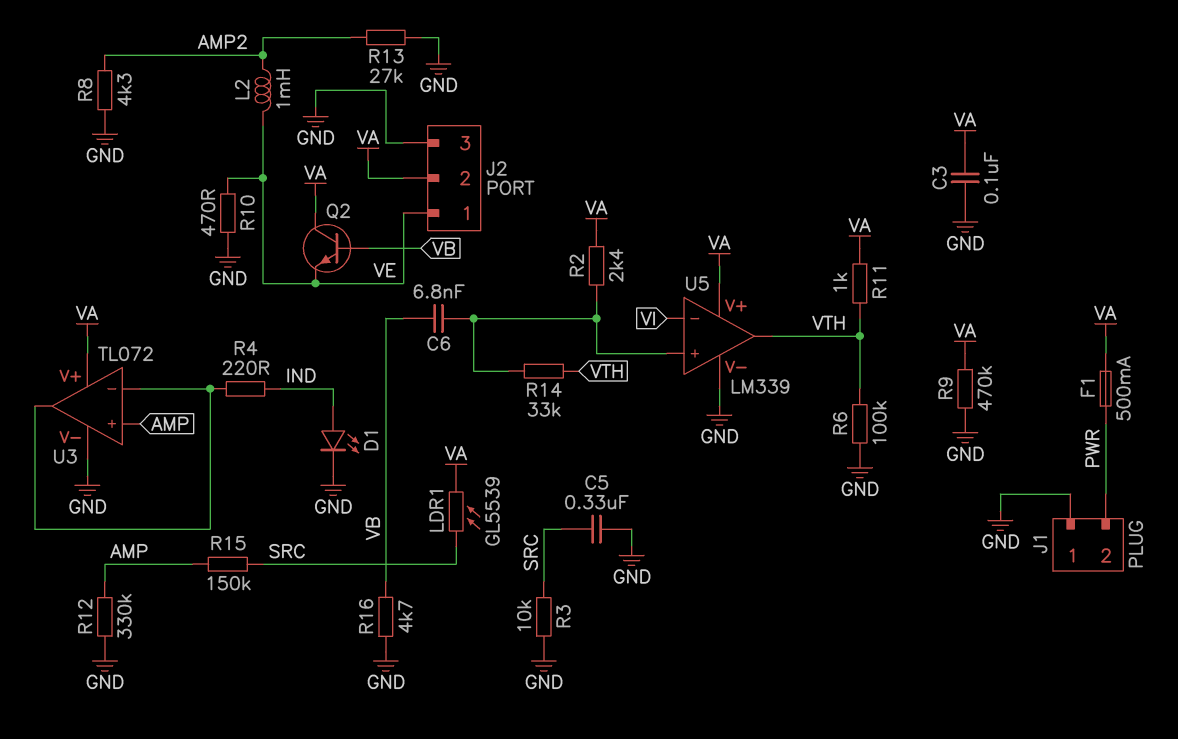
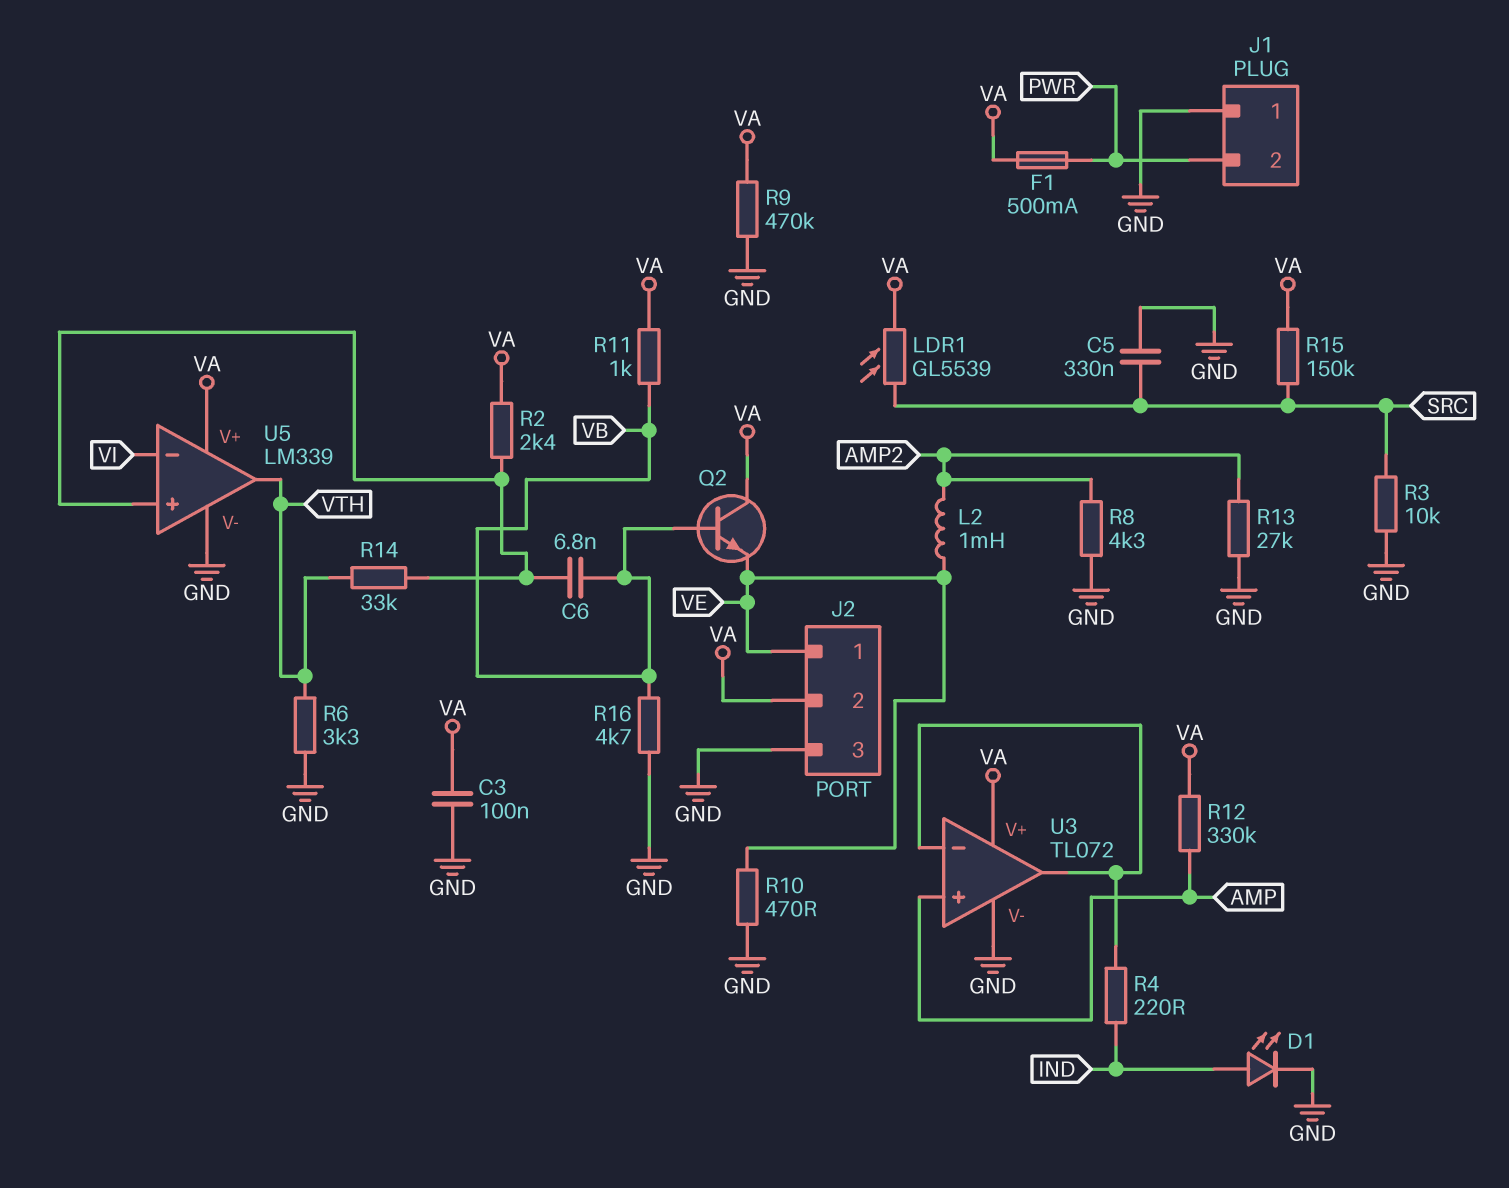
R6: 100k (GND, VTH) -> 3.3k (GND, VTH)
R11: 1k (VA, VTH) -> 1k (VA, VB)
R12: 330k (AMP, GND) -> 330k (AMP, VA)
R15: 150k (AMP, SRC) -> 150k (SRC, VA)

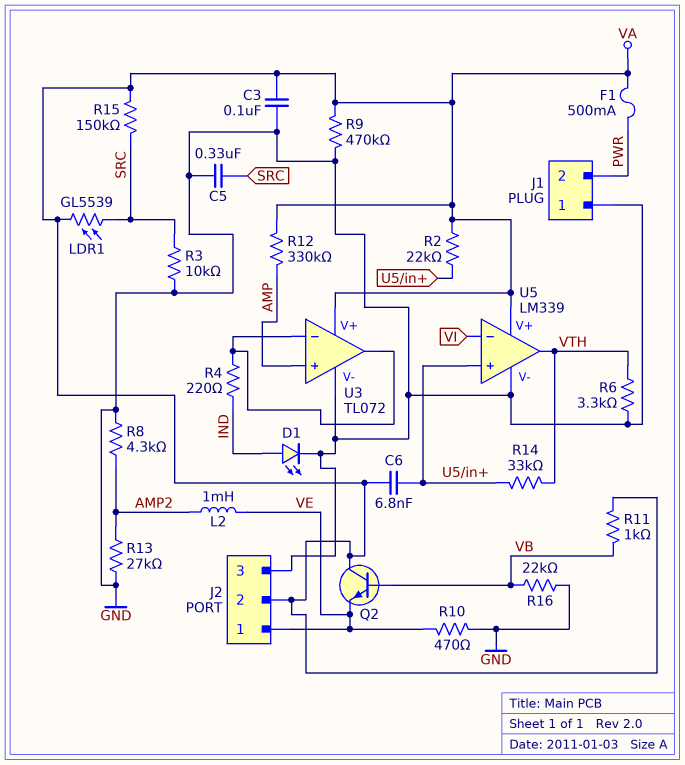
C6: 6.8nF (U5/in+, VB) -> 6.8nF (U5/in+, VA)
R2: 2.4k (U5/in+, VA) -> 22k (U5/in+, VA)
R16: 4.7k (GND, VB) -> 22k (GND, VB)

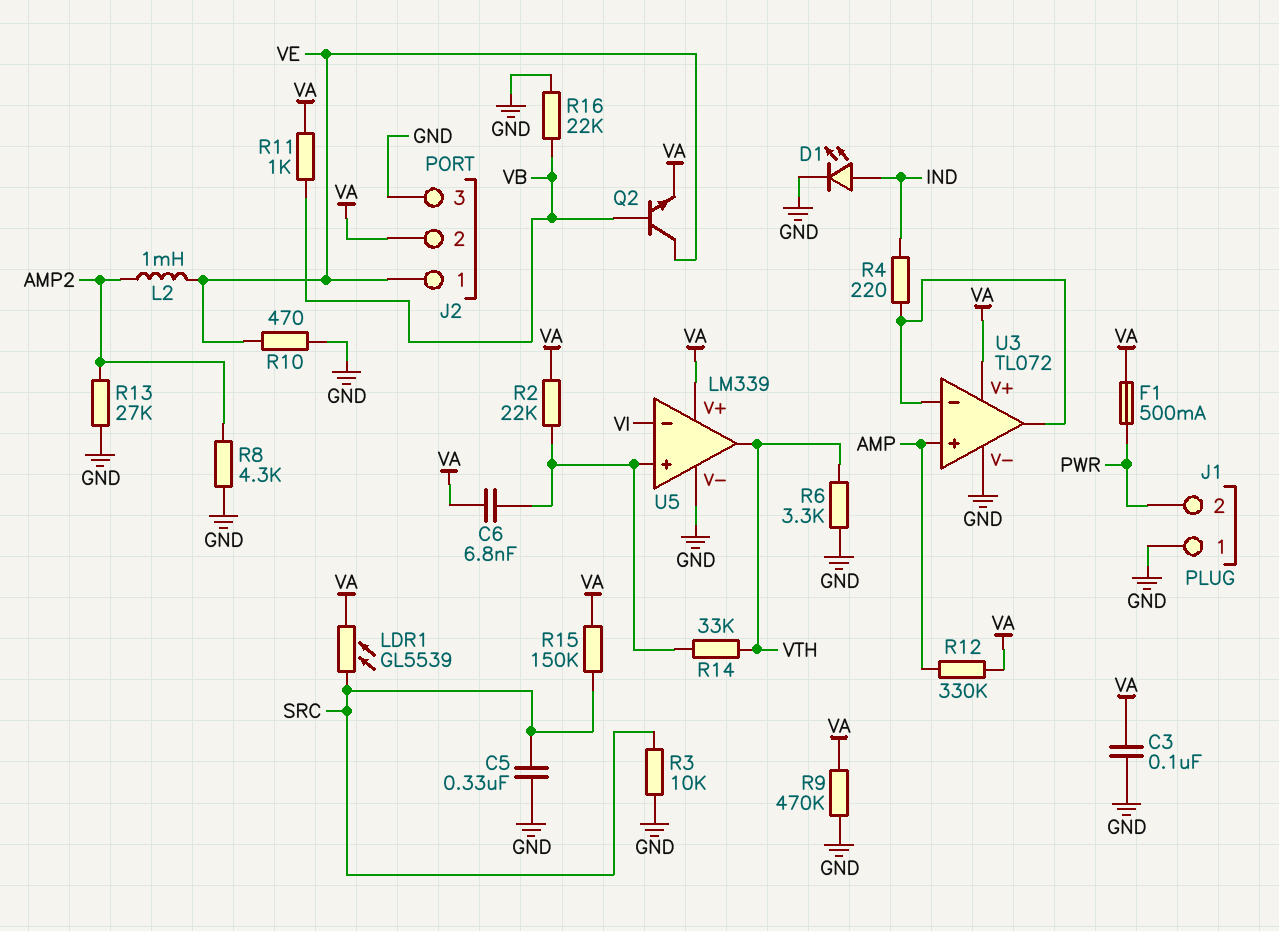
Q2: NPN (B VB, C VA, E VE) -> NPN (B VB, C VE, E VA)

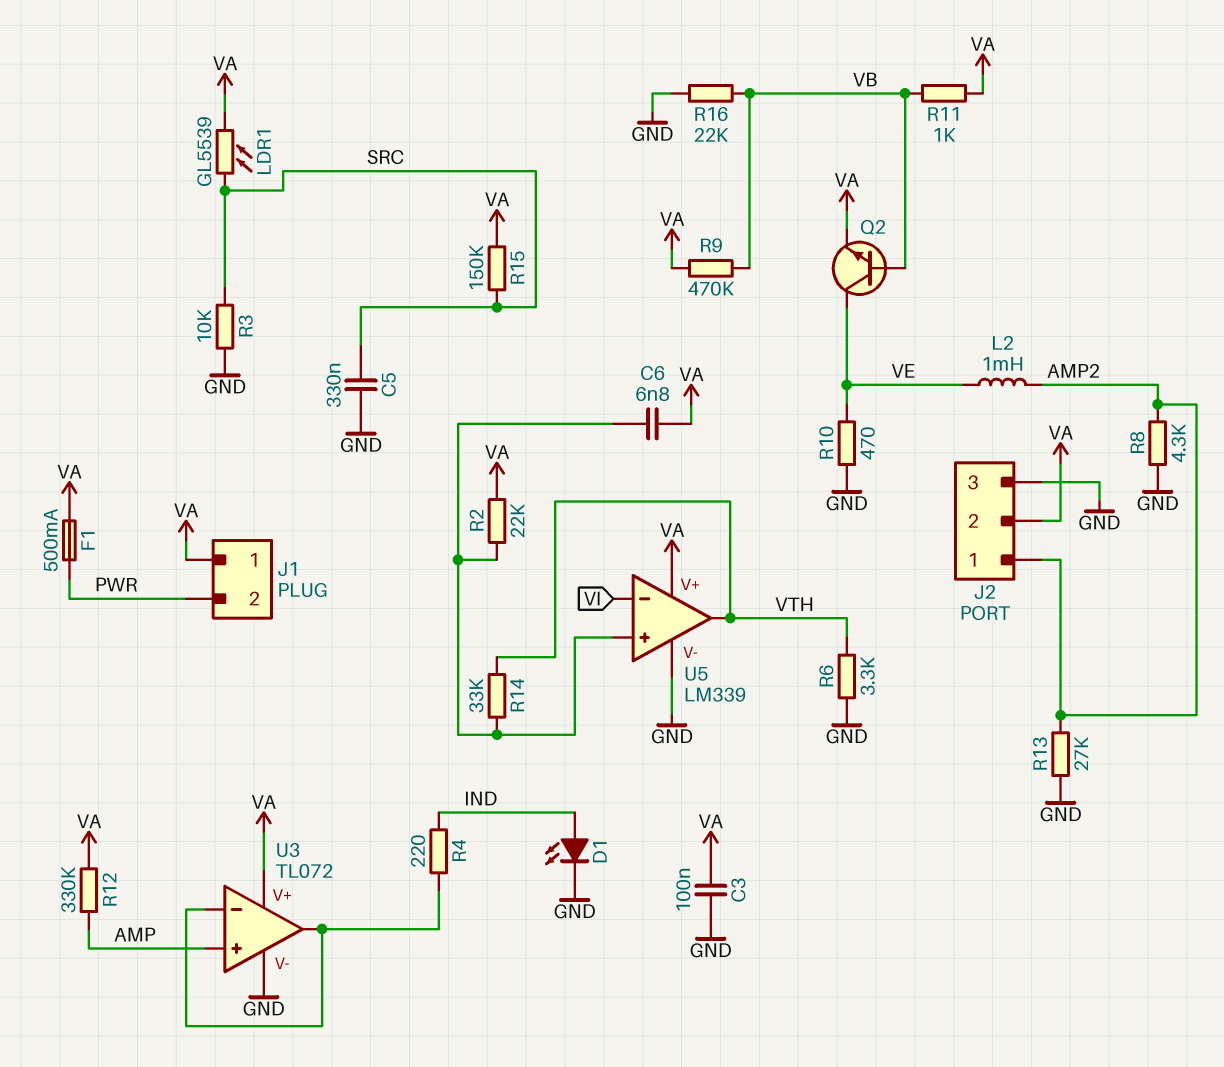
J1 pin 1: GND -> VA
J2 pin 1: VE -> AMP2
R9: 470k (GND, VA) -> 470k (VA, VB)

